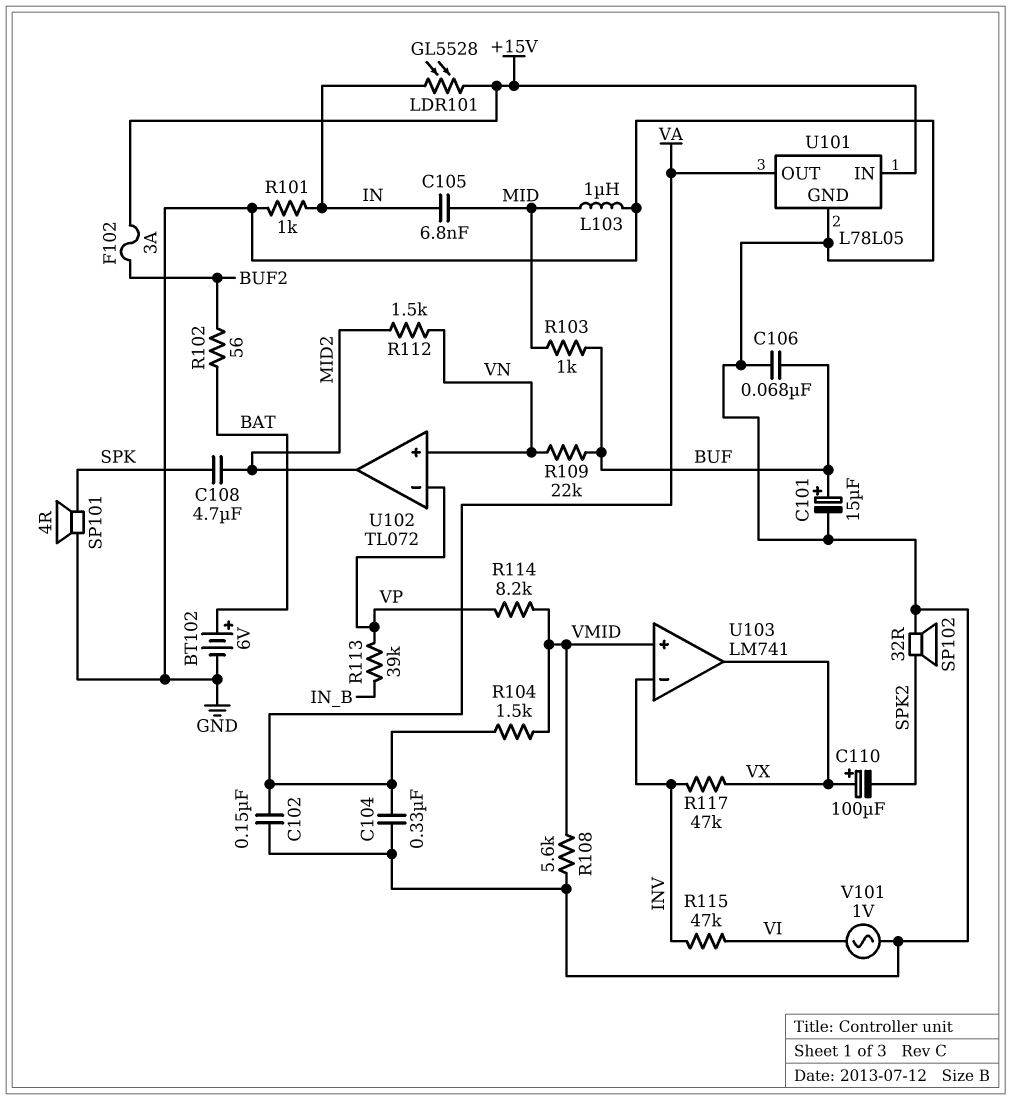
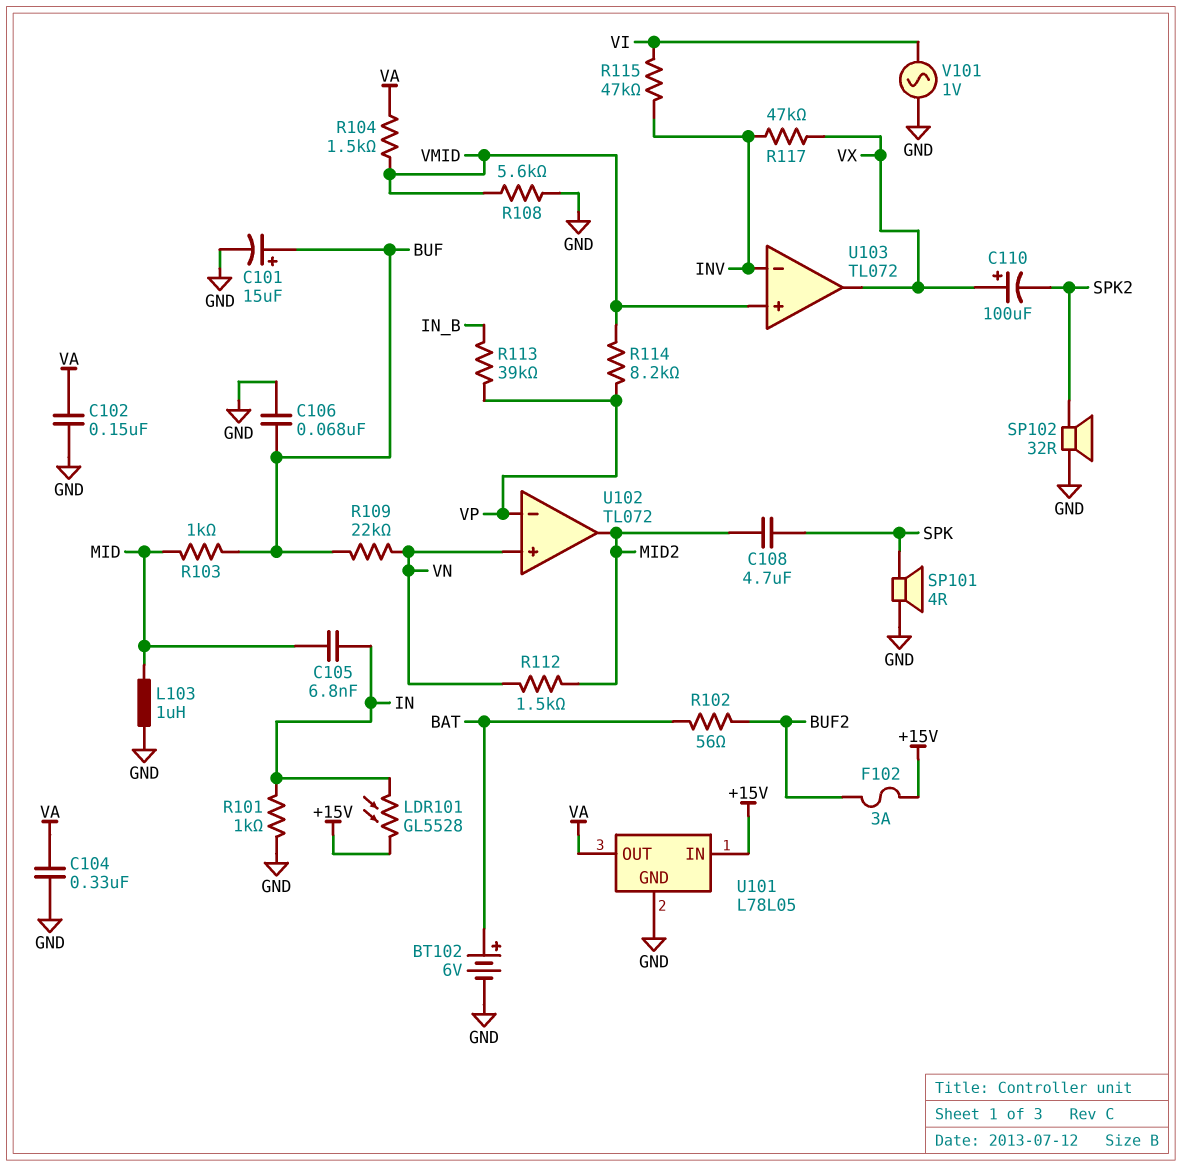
U103: LM741 -> TL072

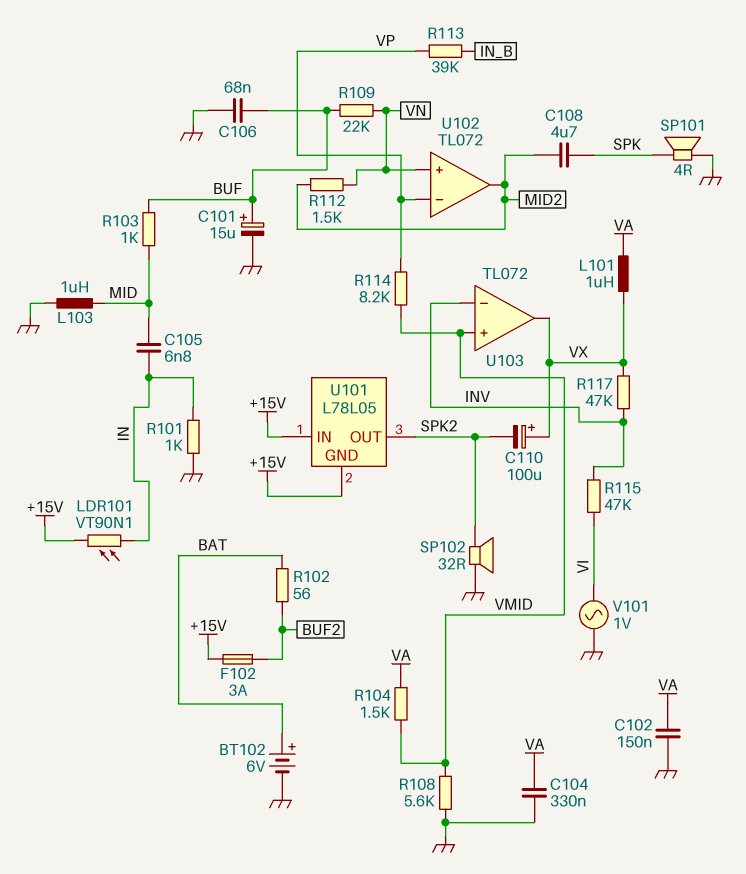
L101: none -> 1uH (VA, VX)
LDR101: GL5528 (+15V, IN) -> VT90N1 (+15V, IN)
U101 pin GND: GND -> +15V
U101 pin OUT: VA -> SPK2

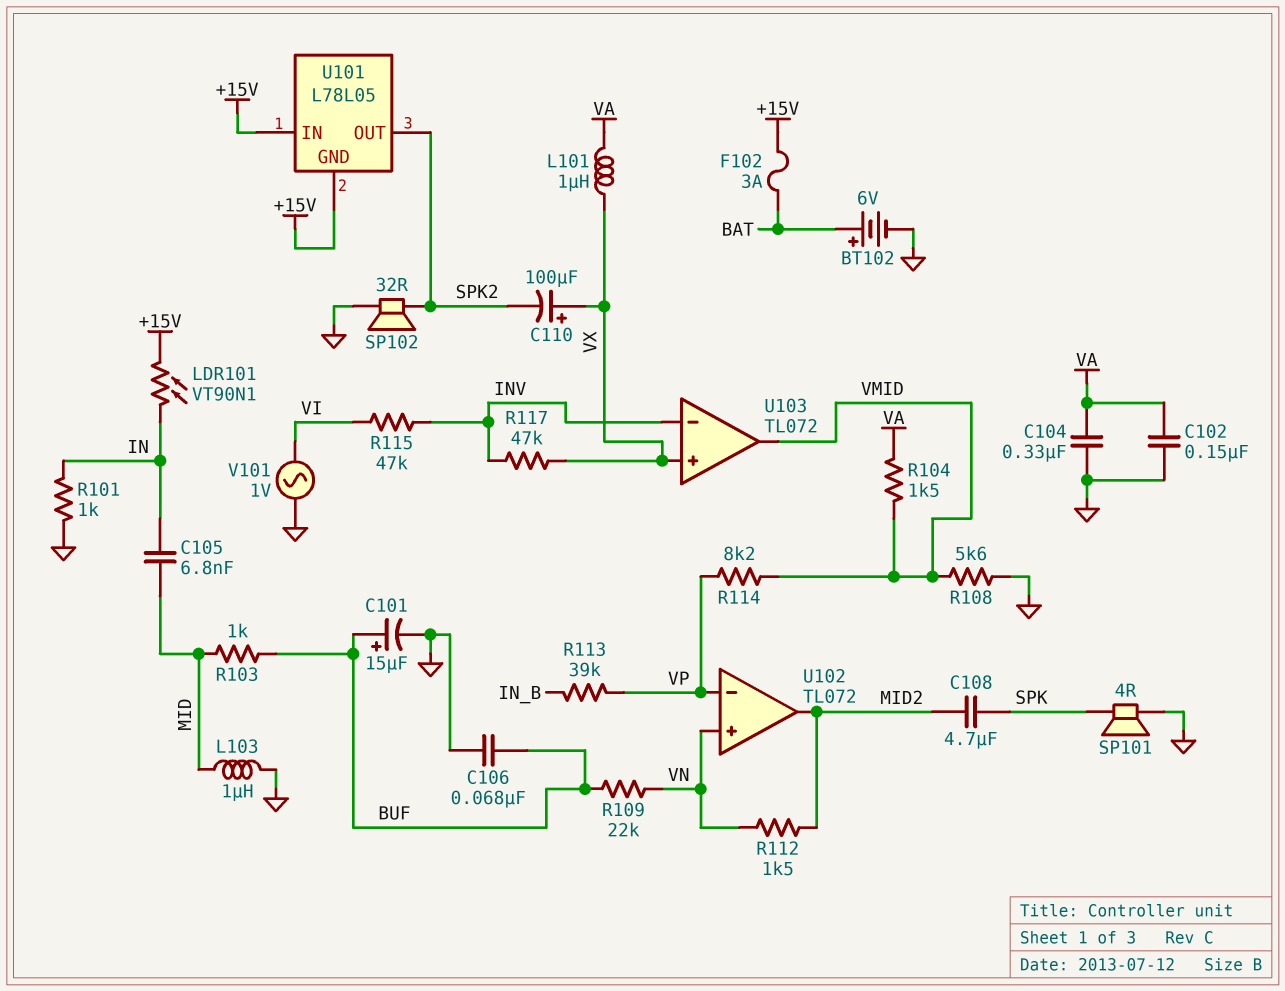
F102: 3A (+15V, BUF2) -> 3A (+15V, BAT)
R102: 56 (BAT, BUF2) -> none
U103 pin in+: VMID -> VX
U103 pin out: VX -> VMID

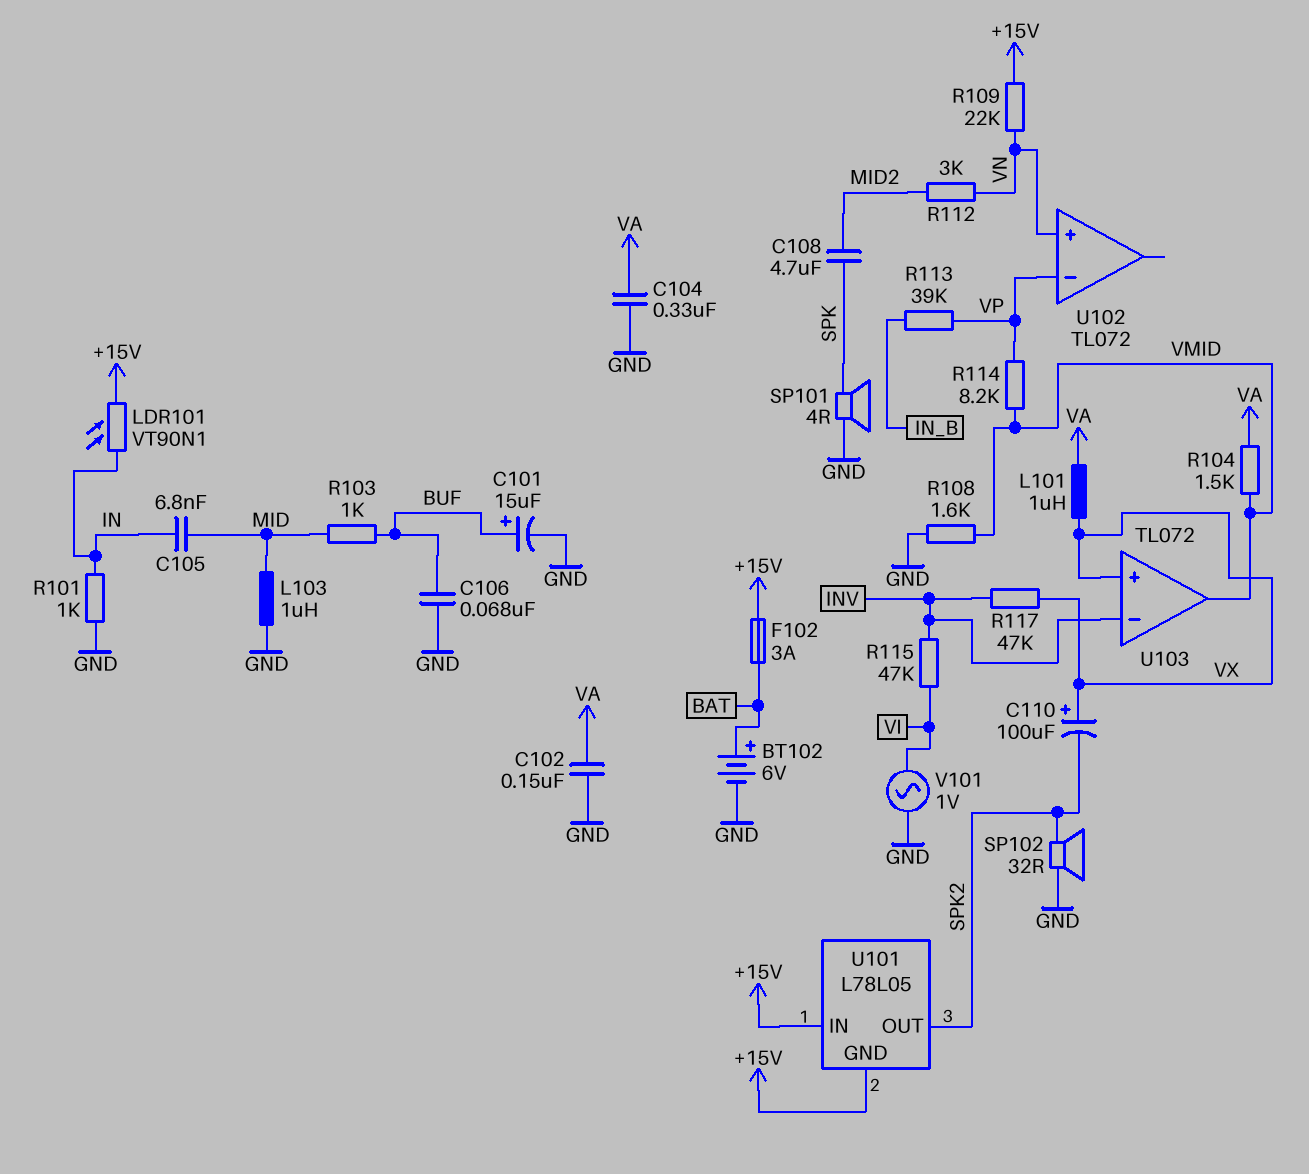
R108: 5.6k (GND, VMID) -> 1.6k (GND, VMID)
R109: 22k (BUF, VN) -> 22k (+15V, VN)
R112: 1.5k (MID2, VN) -> 3k (MID2, VN)
U102 pin out: MID2 -> none

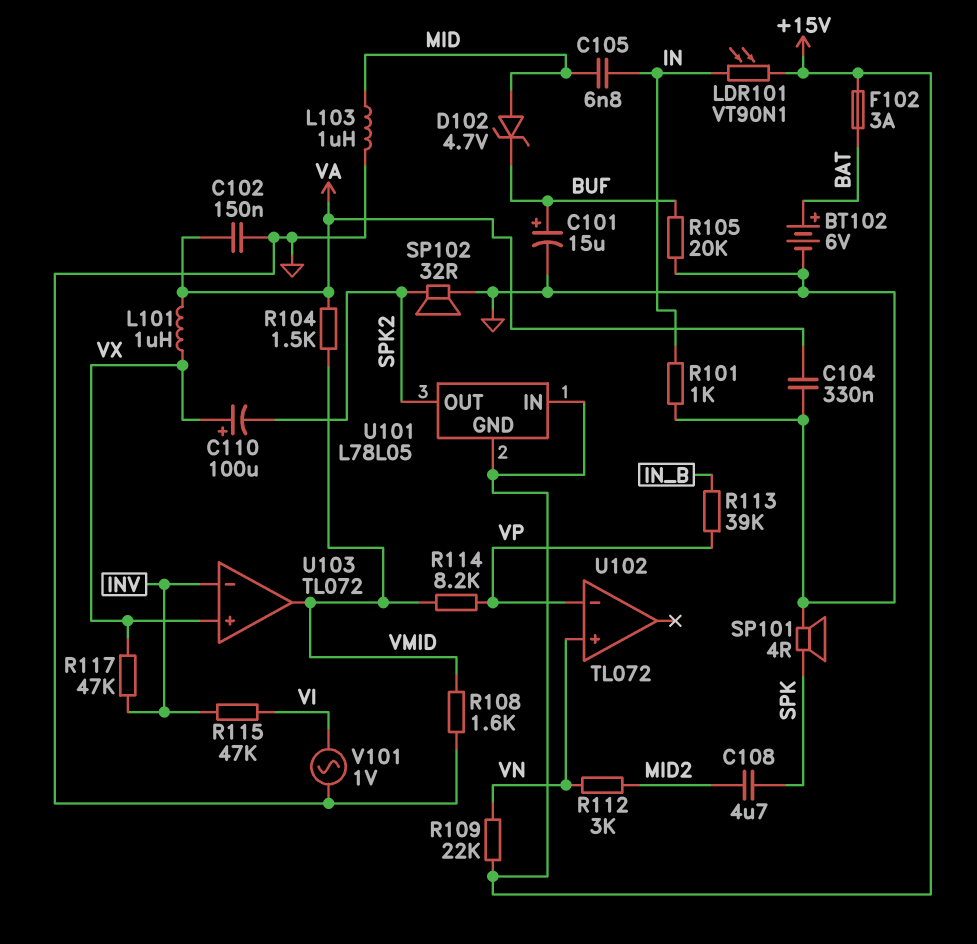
C106: 68nF (BUF, GND) -> none
D102: none -> zener 4.7V (A MID, K BUF)
R103: 1k (BUF, MID) -> none
R105: none -> 20k (BUF, GND)

